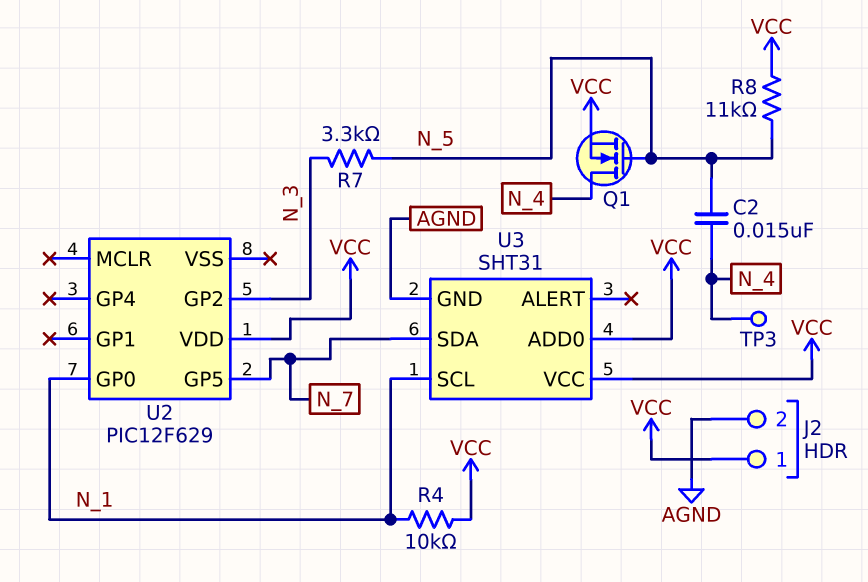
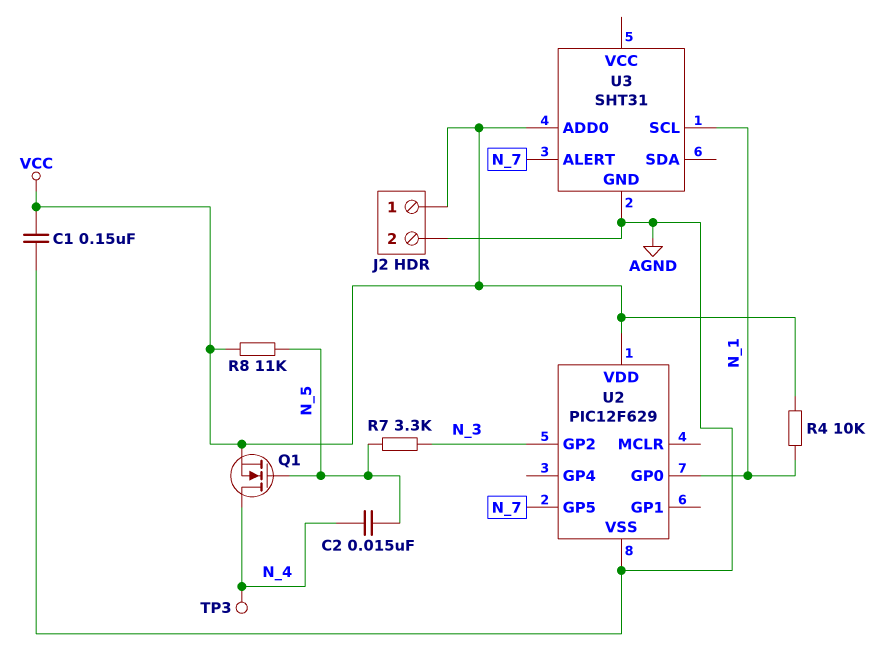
C1: none -> 150nF (AGND, VCC)
U2 pin VSS: none -> AGND
U3 pin ALERT: none -> N_7
U3 pin SDA: N_7 -> none
U3 pin VCC: VCC -> none

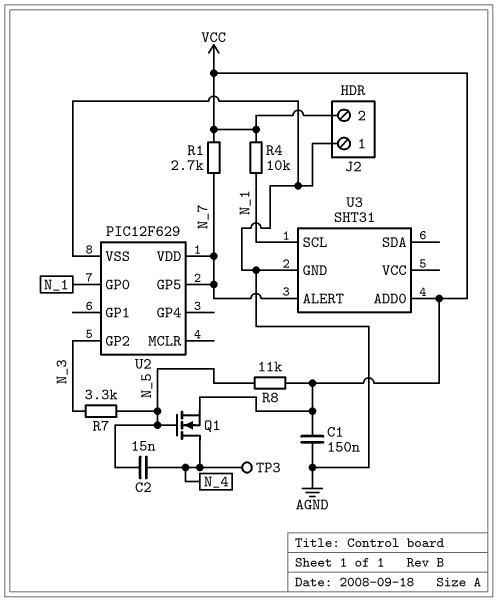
J2 pin 1: VCC -> AGND
J2 pin 2: AGND -> VCC
R1: none -> 2.7k (N_7, VCC)
U2 pin VDD: VCC -> N_7

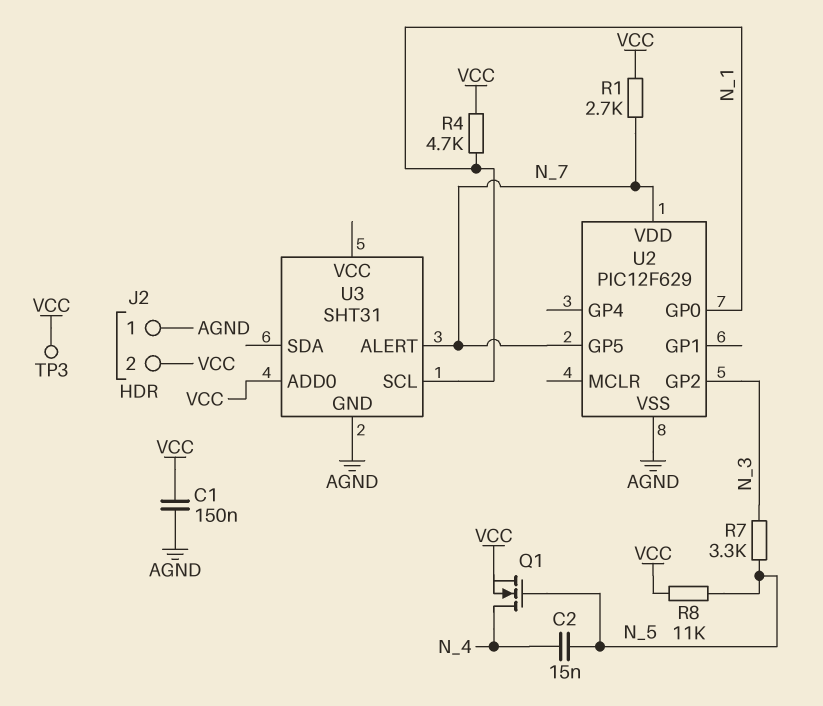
R4: 10k (N_1, VCC) -> 4.7k (N_1, VCC)
TP3: test point (N_4) -> test point (VCC)

